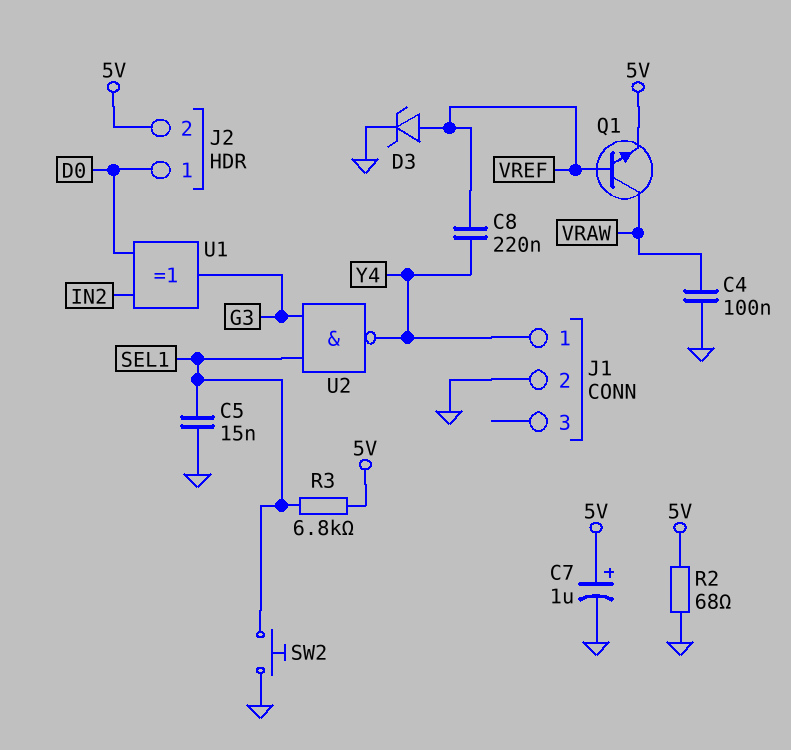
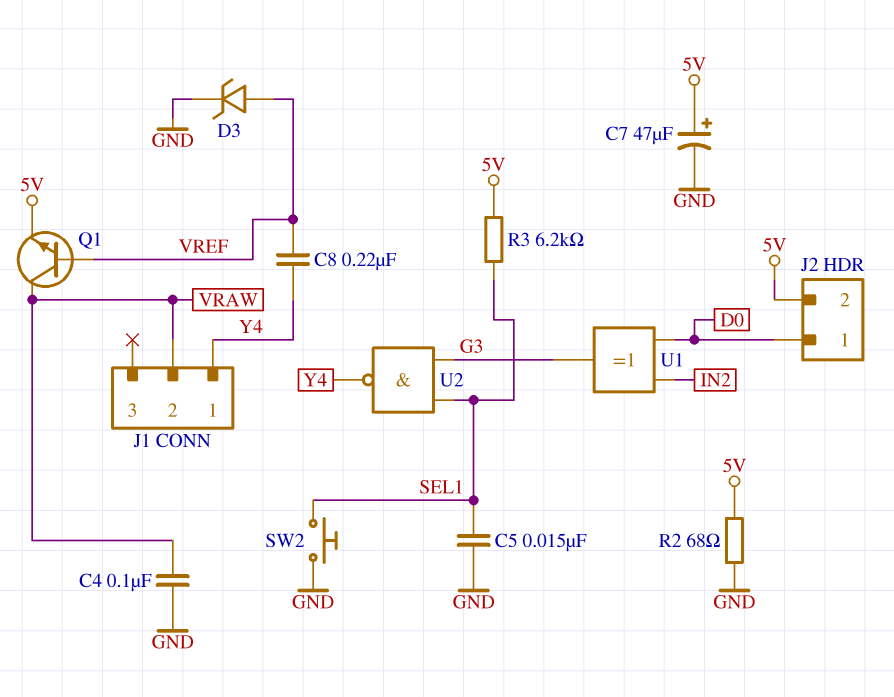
C7: 1uF (plus 5V, minus GND) -> 47uF (plus 5V, minus GND)
J1 pin 2: GND -> VRAW
R3: 6.8k (5V, SEL1) -> 6.2k (5V, SEL1)

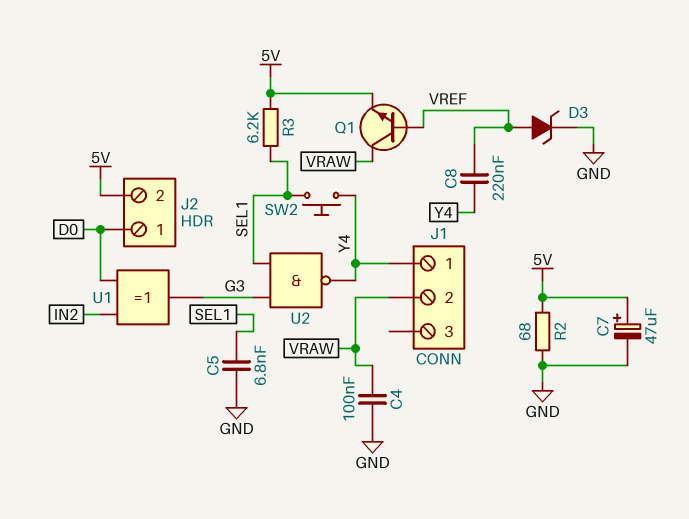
C5: 15nF (GND, SEL1) -> 6.8nF (GND, SEL1)
SW2: button (GND, SEL1) -> button (SEL1, Y4)

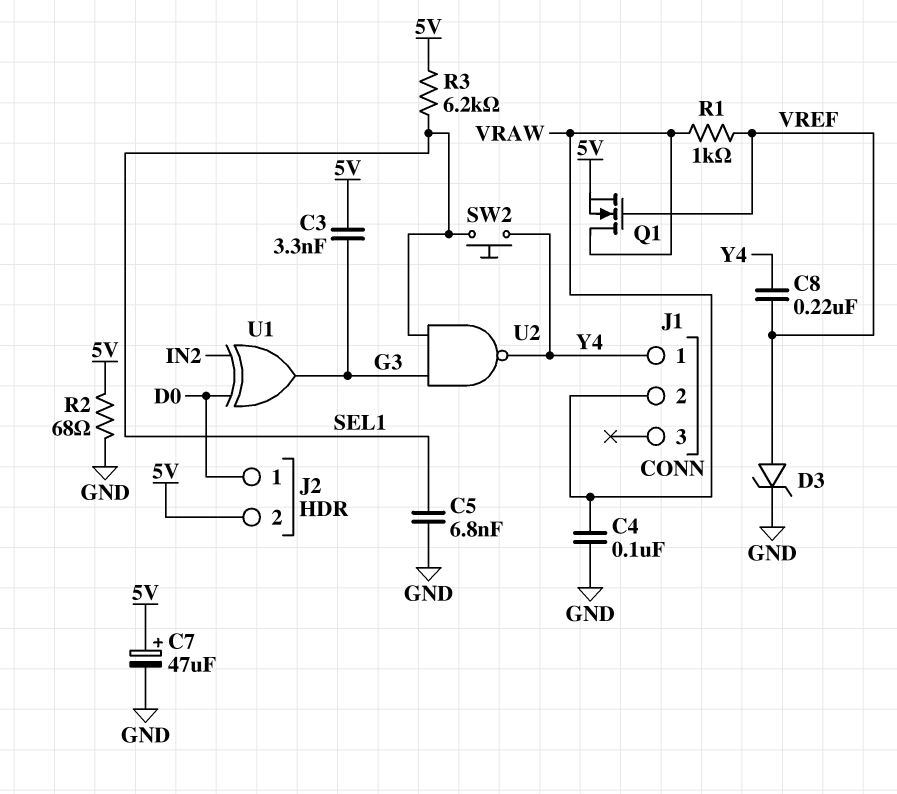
C3: none -> 3.3nF (5V, G3)
Q1: NPN (B VREF, C VRAW, E 5V) -> NMOS (G VREF, D VRAW, S 5V)
R1: none -> 1k (VRAW, VREF)

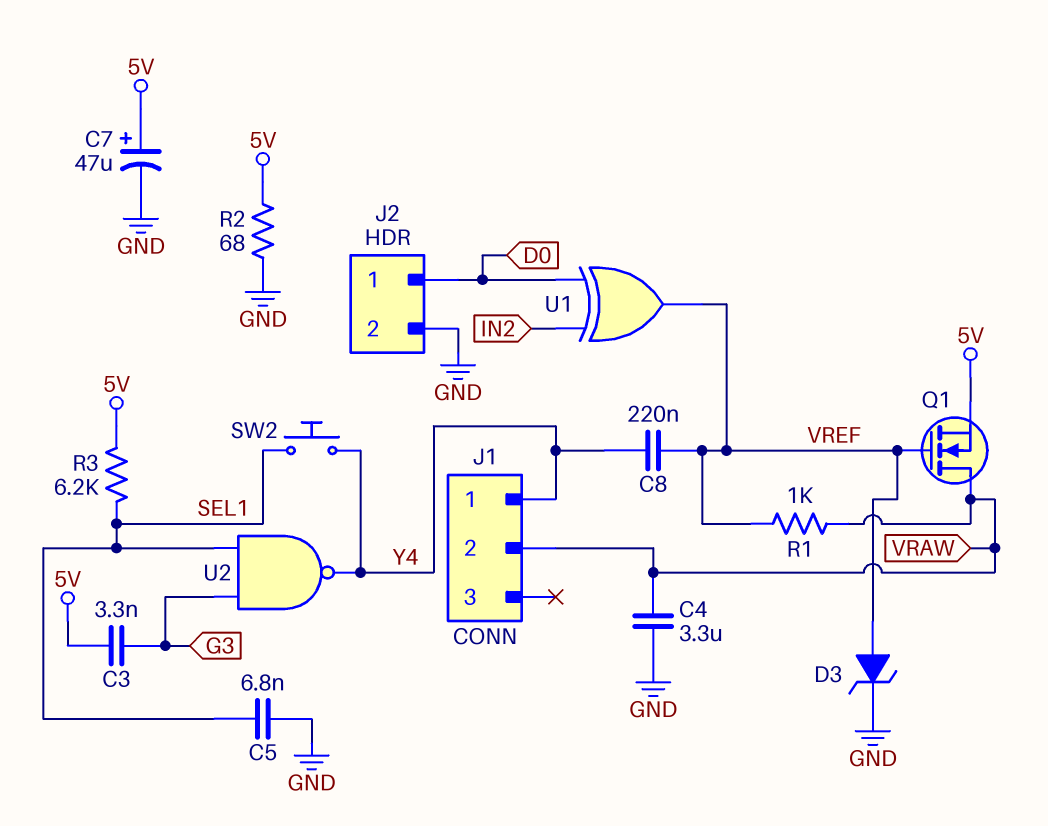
C4: 100nF (GND, VRAW) -> 3.3uF (GND, VRAW)
J2 pin 2: 5V -> GND
U1: XOR (in D0, in IN2, out G3) -> XOR (in D0, in IN2, out VREF)

